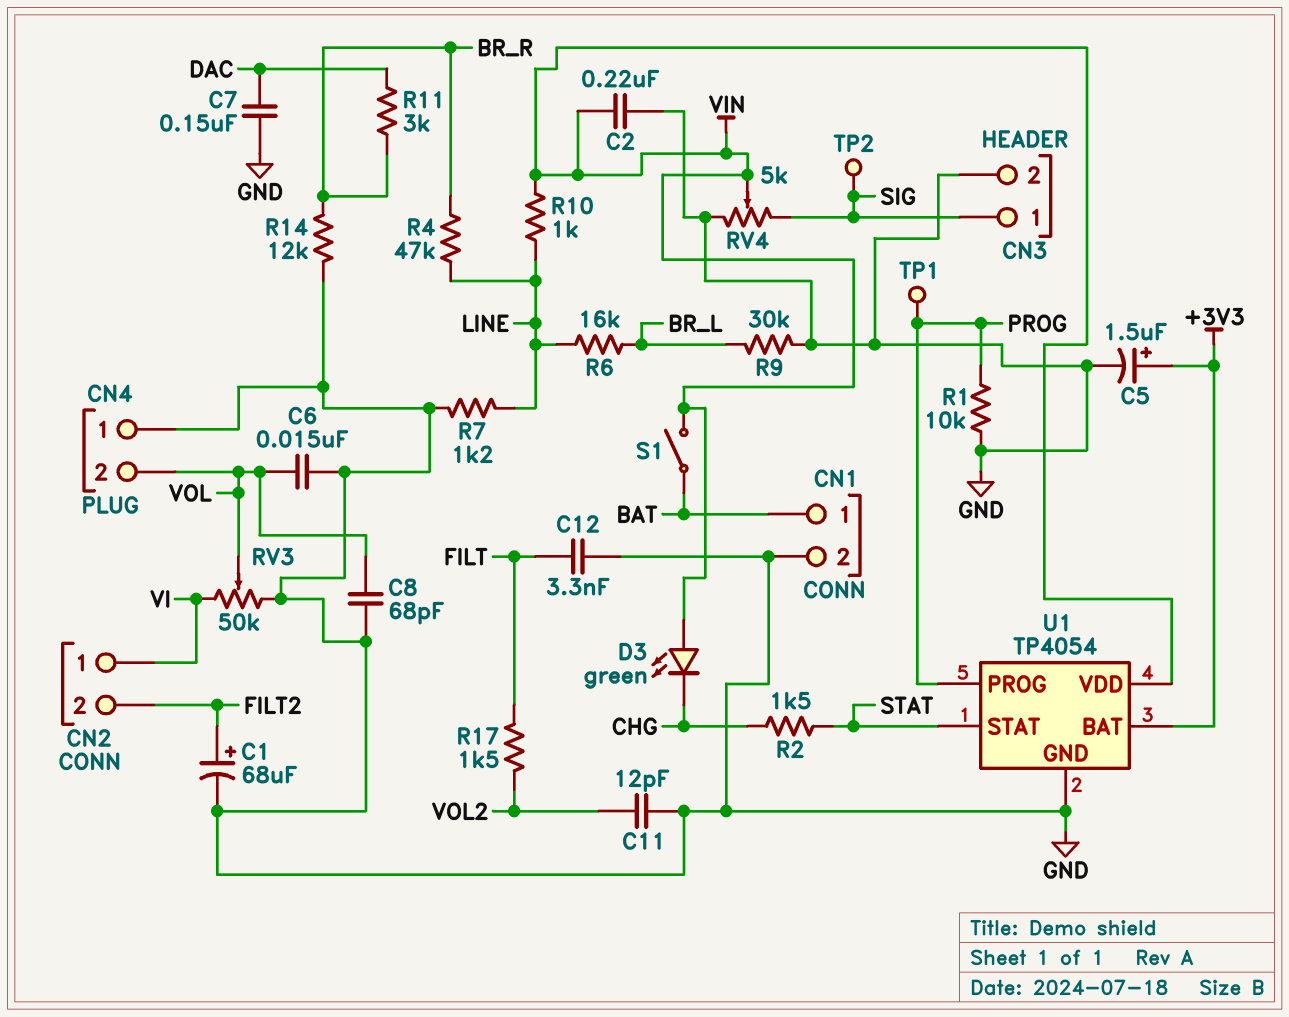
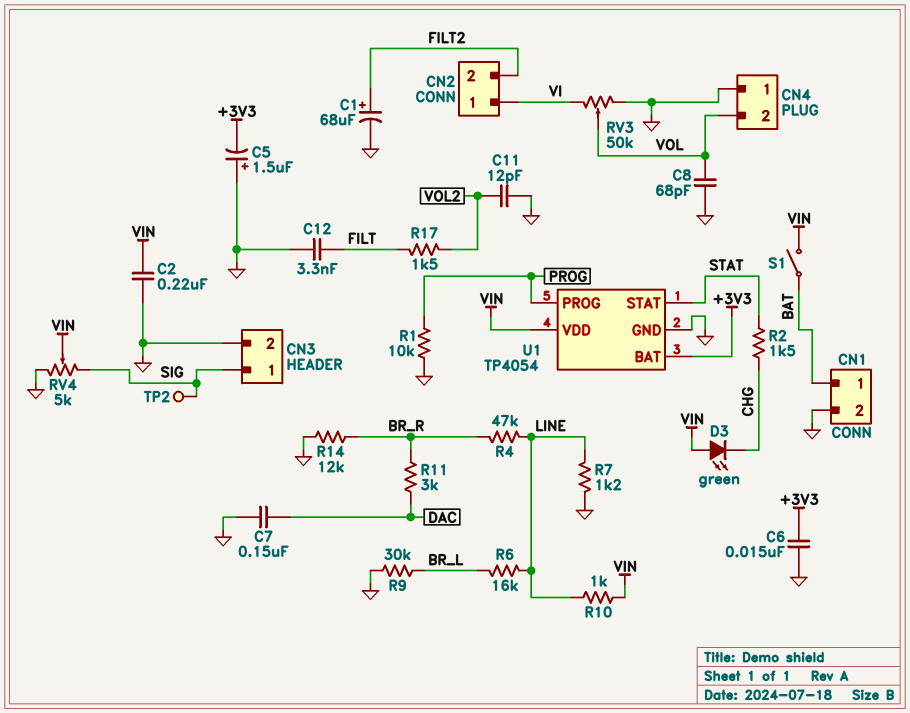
C5: 1.5uF (plus +3V3, minus GND) -> 1.5uF (plus GND, minus +3V3)
C6: 15nF (GND, VOL) -> 15nF (+3V3, GND)
TP1: test point (PROG) -> none

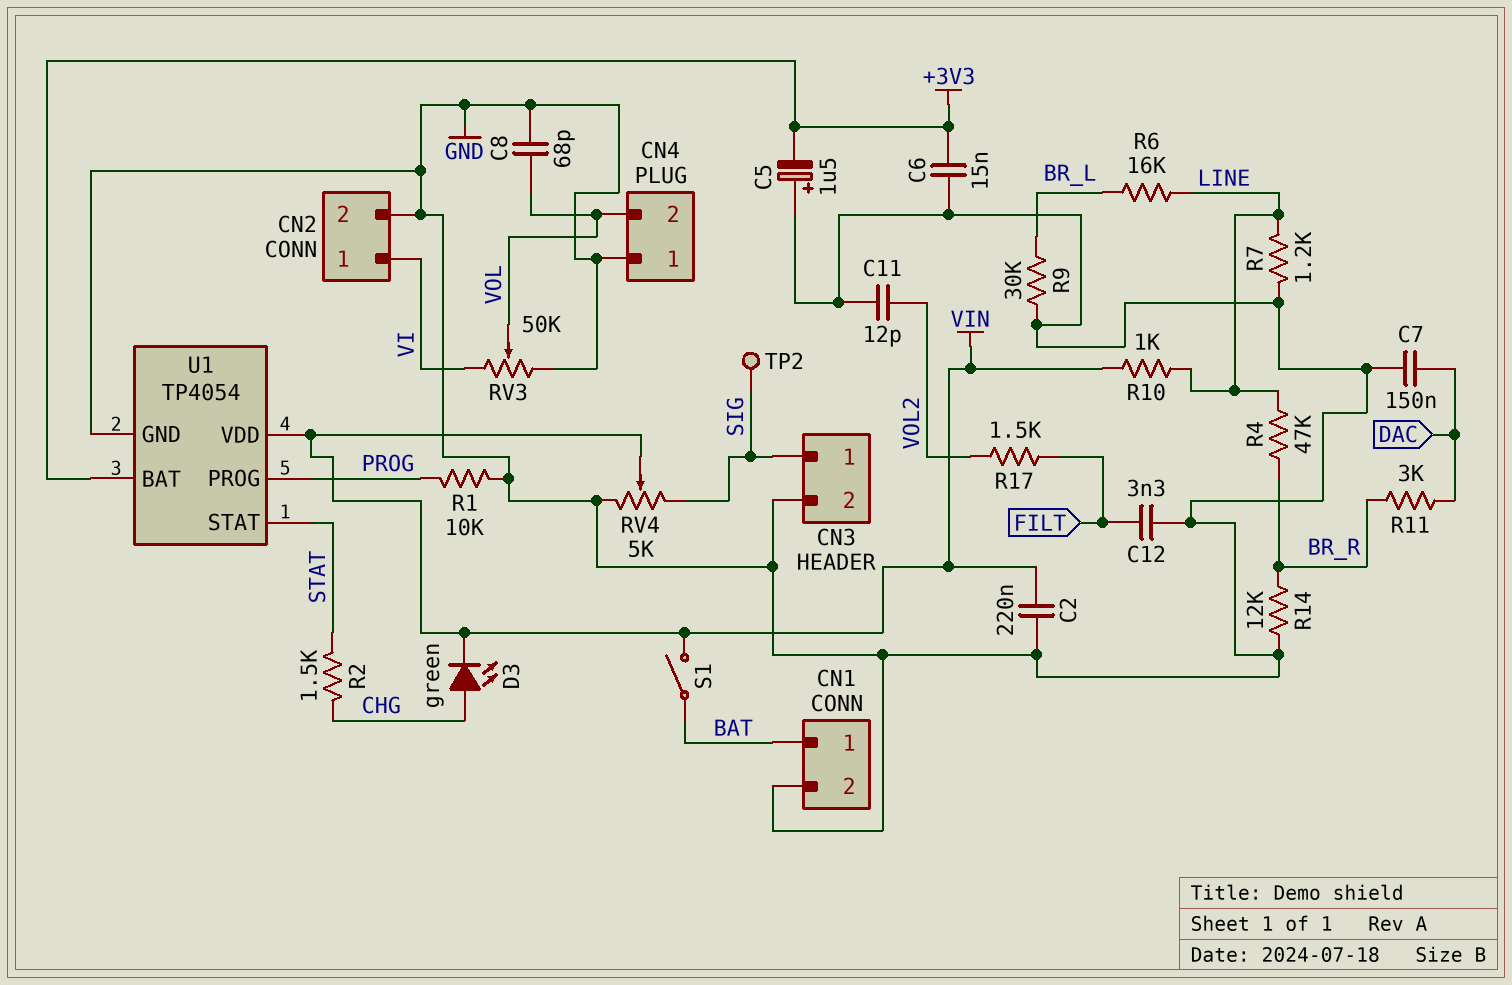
C1: 68uF (plus FILT2, minus GND) -> none
CN2 pin 2: FILT2 -> GND
D3: LED green (A VIN, K CHG) -> LED green (A CHG, K VIN)

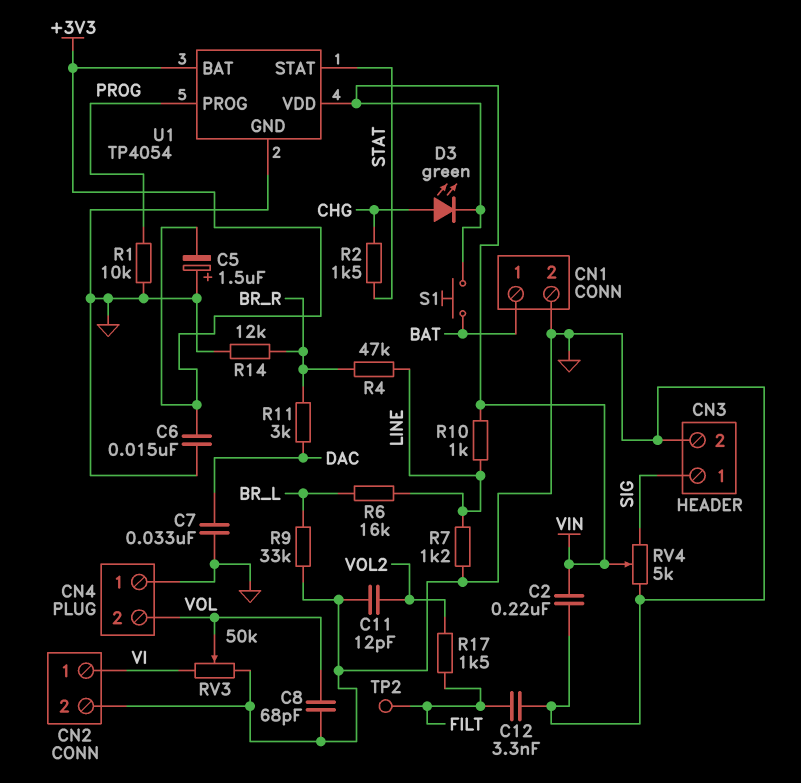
C7: 150nF (DAC, GND) -> 33nF (DAC, GND)
R9: 30k (BR_L, GND) -> 33k (BR_L, GND)
S1: switch (BAT, VIN) -> button (BAT, VIN)
TP2: test point (SIG) -> test point (FILT)

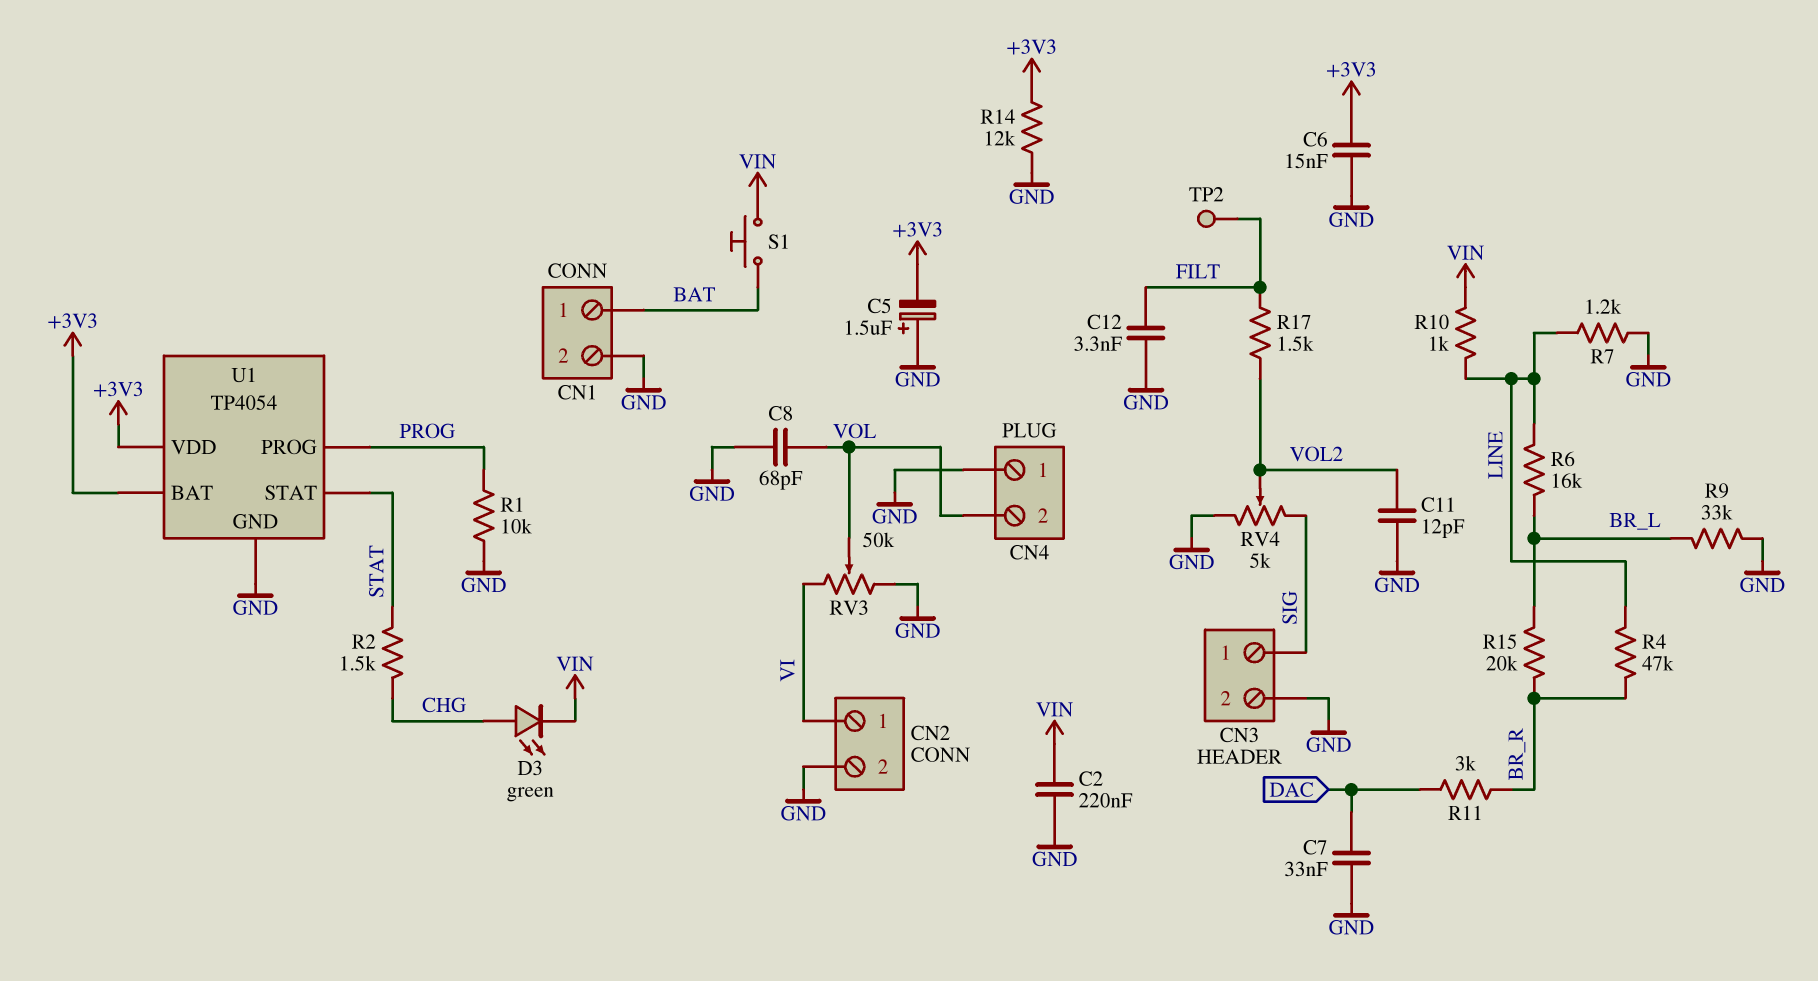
R14: 12k (BR_R, GND) -> 12k (+3V3, GND)
R15: none -> 20k (BR_L, BR_R)
RV4: 5k (GND, SIG, wiper VIN) -> 5k (GND, SIG, wiper VOL2)
U1 pin VDD: VIN -> +3V3

